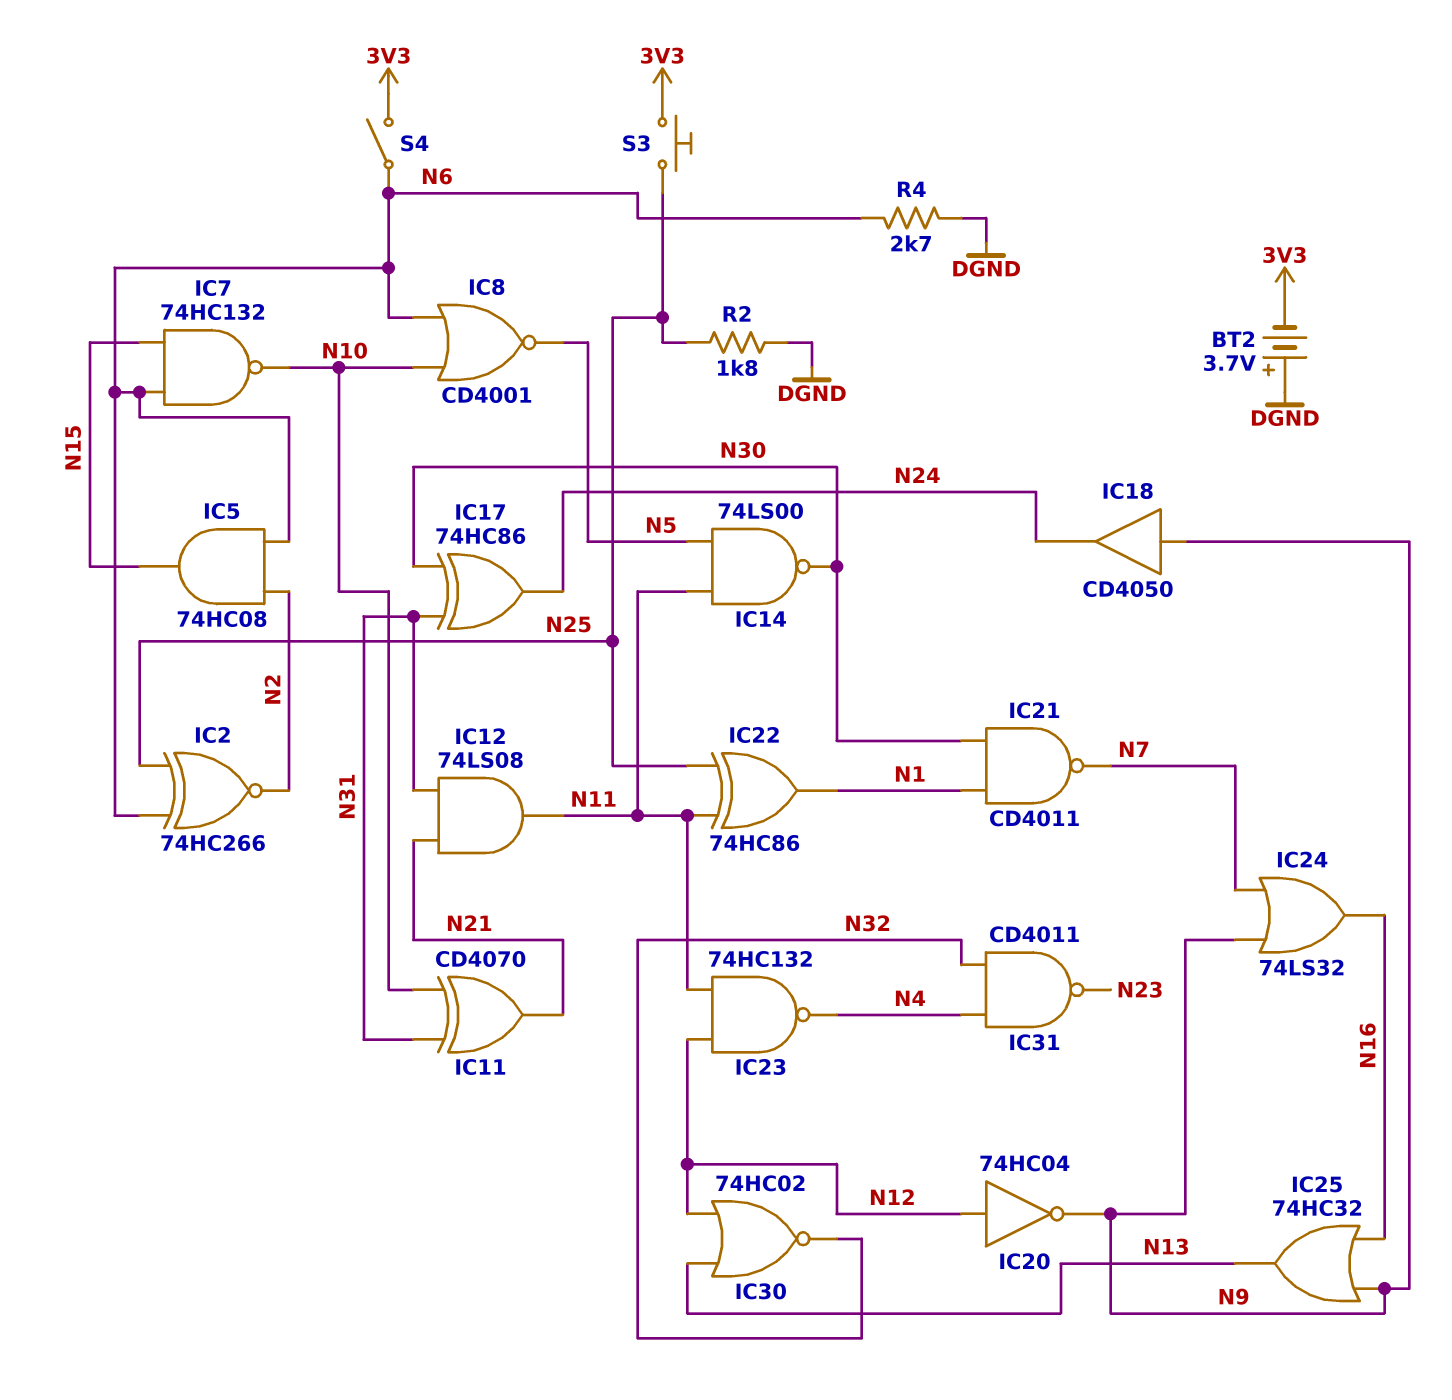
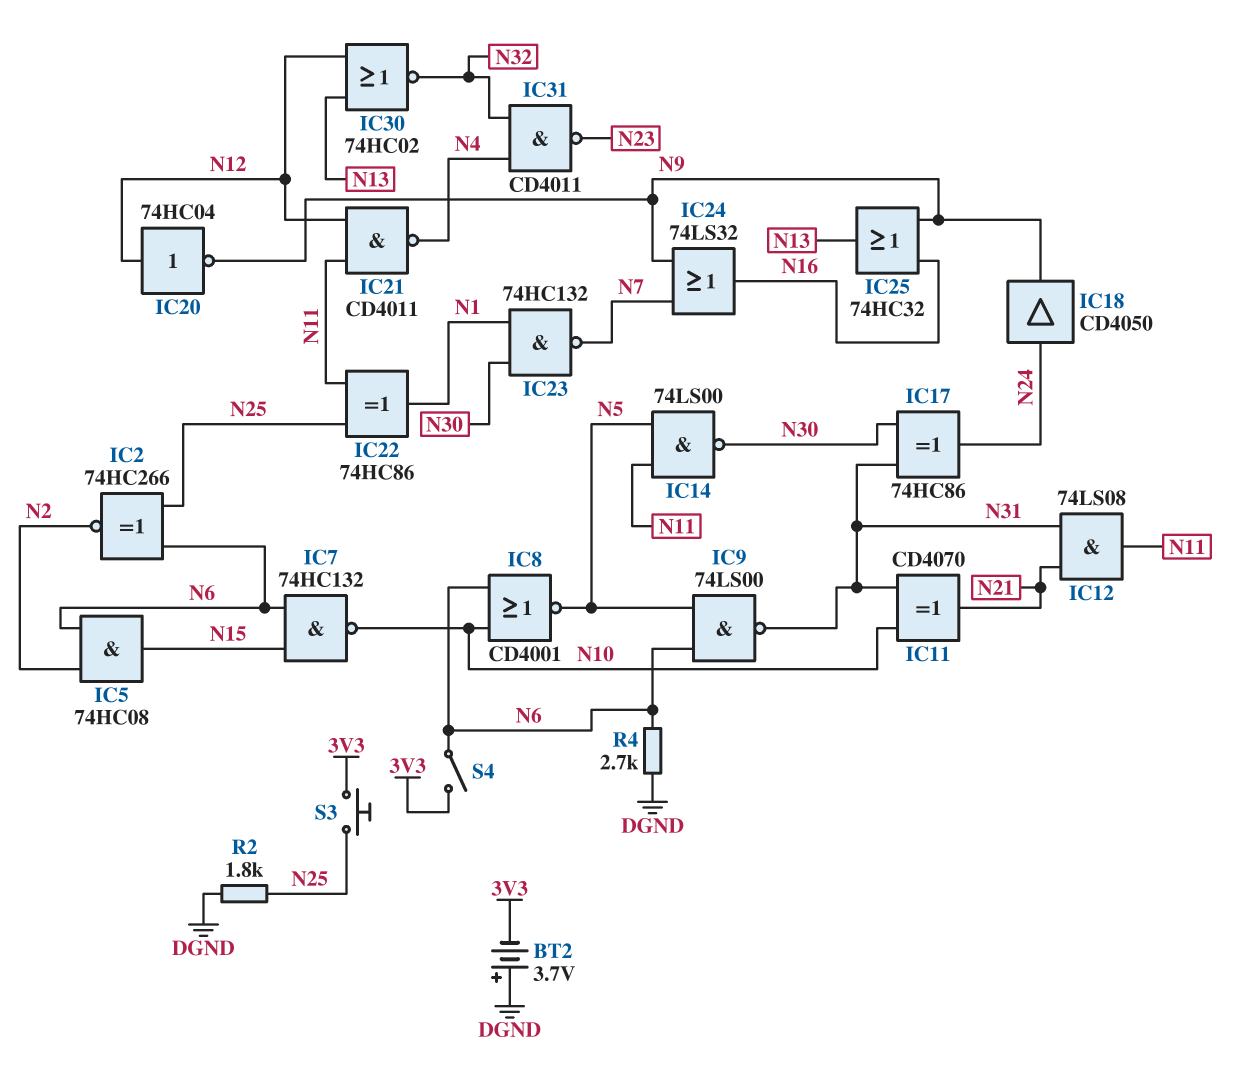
IC9: none -> NAND 74LS00 (in N5, in N6, out N31)
IC18: buffer CD4050 (in N9, out N24) -> buffer CD4050 (in N24, out N9)
IC21: NAND CD4011 (in N1, in N30, out N7) -> NAND CD4011 (in N11, in N12, out N4)
IC23: NAND 74HC132 (in N11, in N12, out N4) -> NAND 74HC132 (in N1, in N30, out N7)

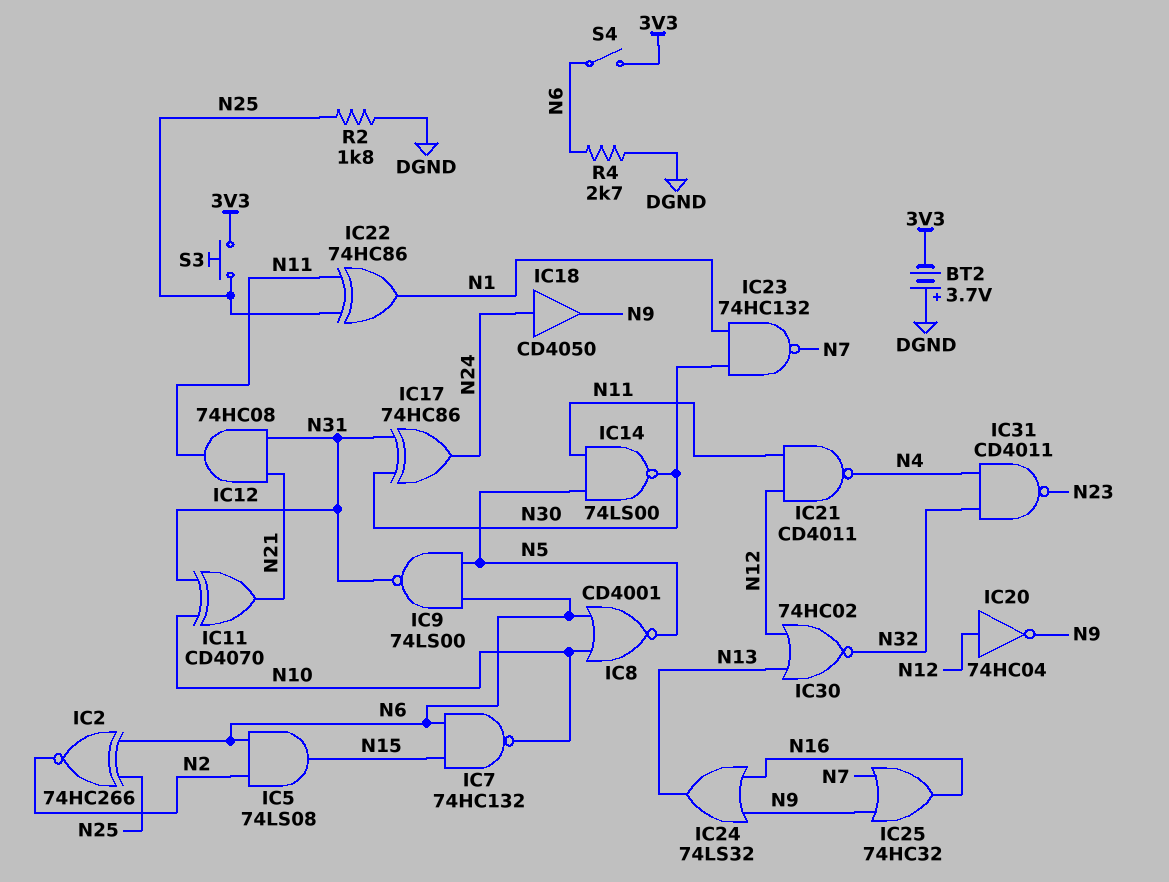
IC5: AND 74HC08 (in N2, in N6, out N15) -> AND 74LS08 (in N2, in N6, out N15)
IC12: AND 74LS08 (in N21, in N31, out N11) -> AND 74HC08 (in N21, in N31, out N11)
IC24: OR 74LS32 (in N7, in N9, out N16) -> OR 74LS32 (in N9, in N16, out N13)
IC25: OR 74HC32 (in N9, in N16, out N13) -> OR 74HC32 (in N7, in N9, out N16)

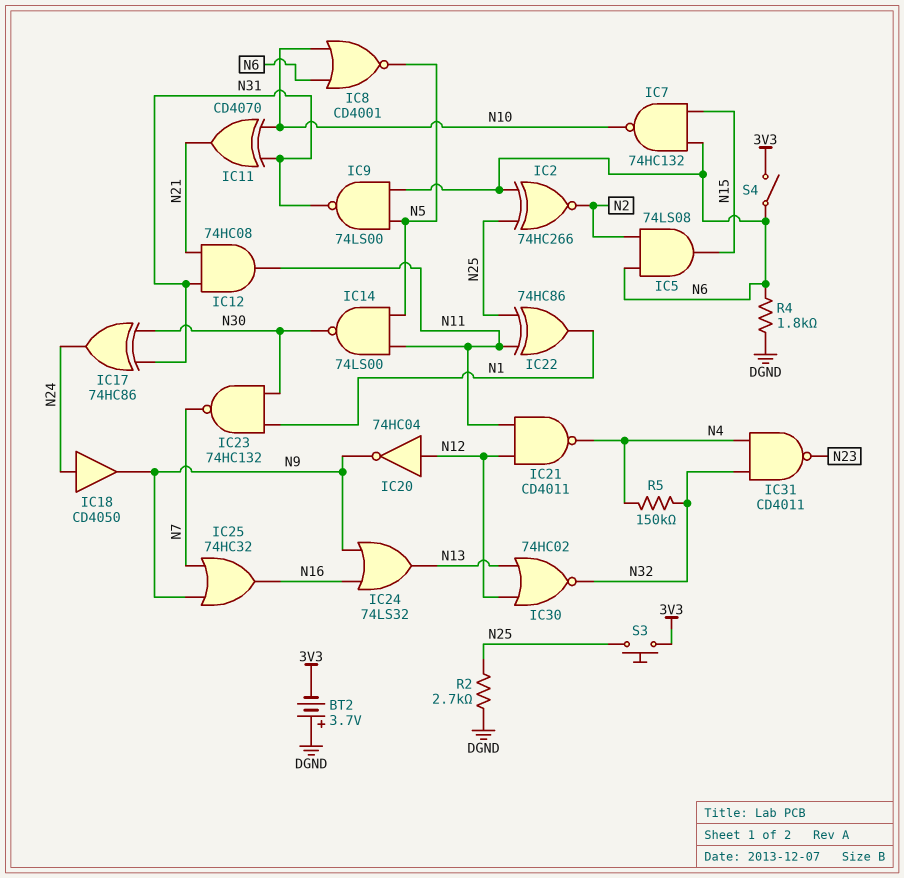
R2: 1.8k (DGND, N25) -> 2.7k (DGND, N25)
R4: 2.7k (DGND, N6) -> 1.8k (DGND, N6)
R5: none -> 150k (N4, N32)

